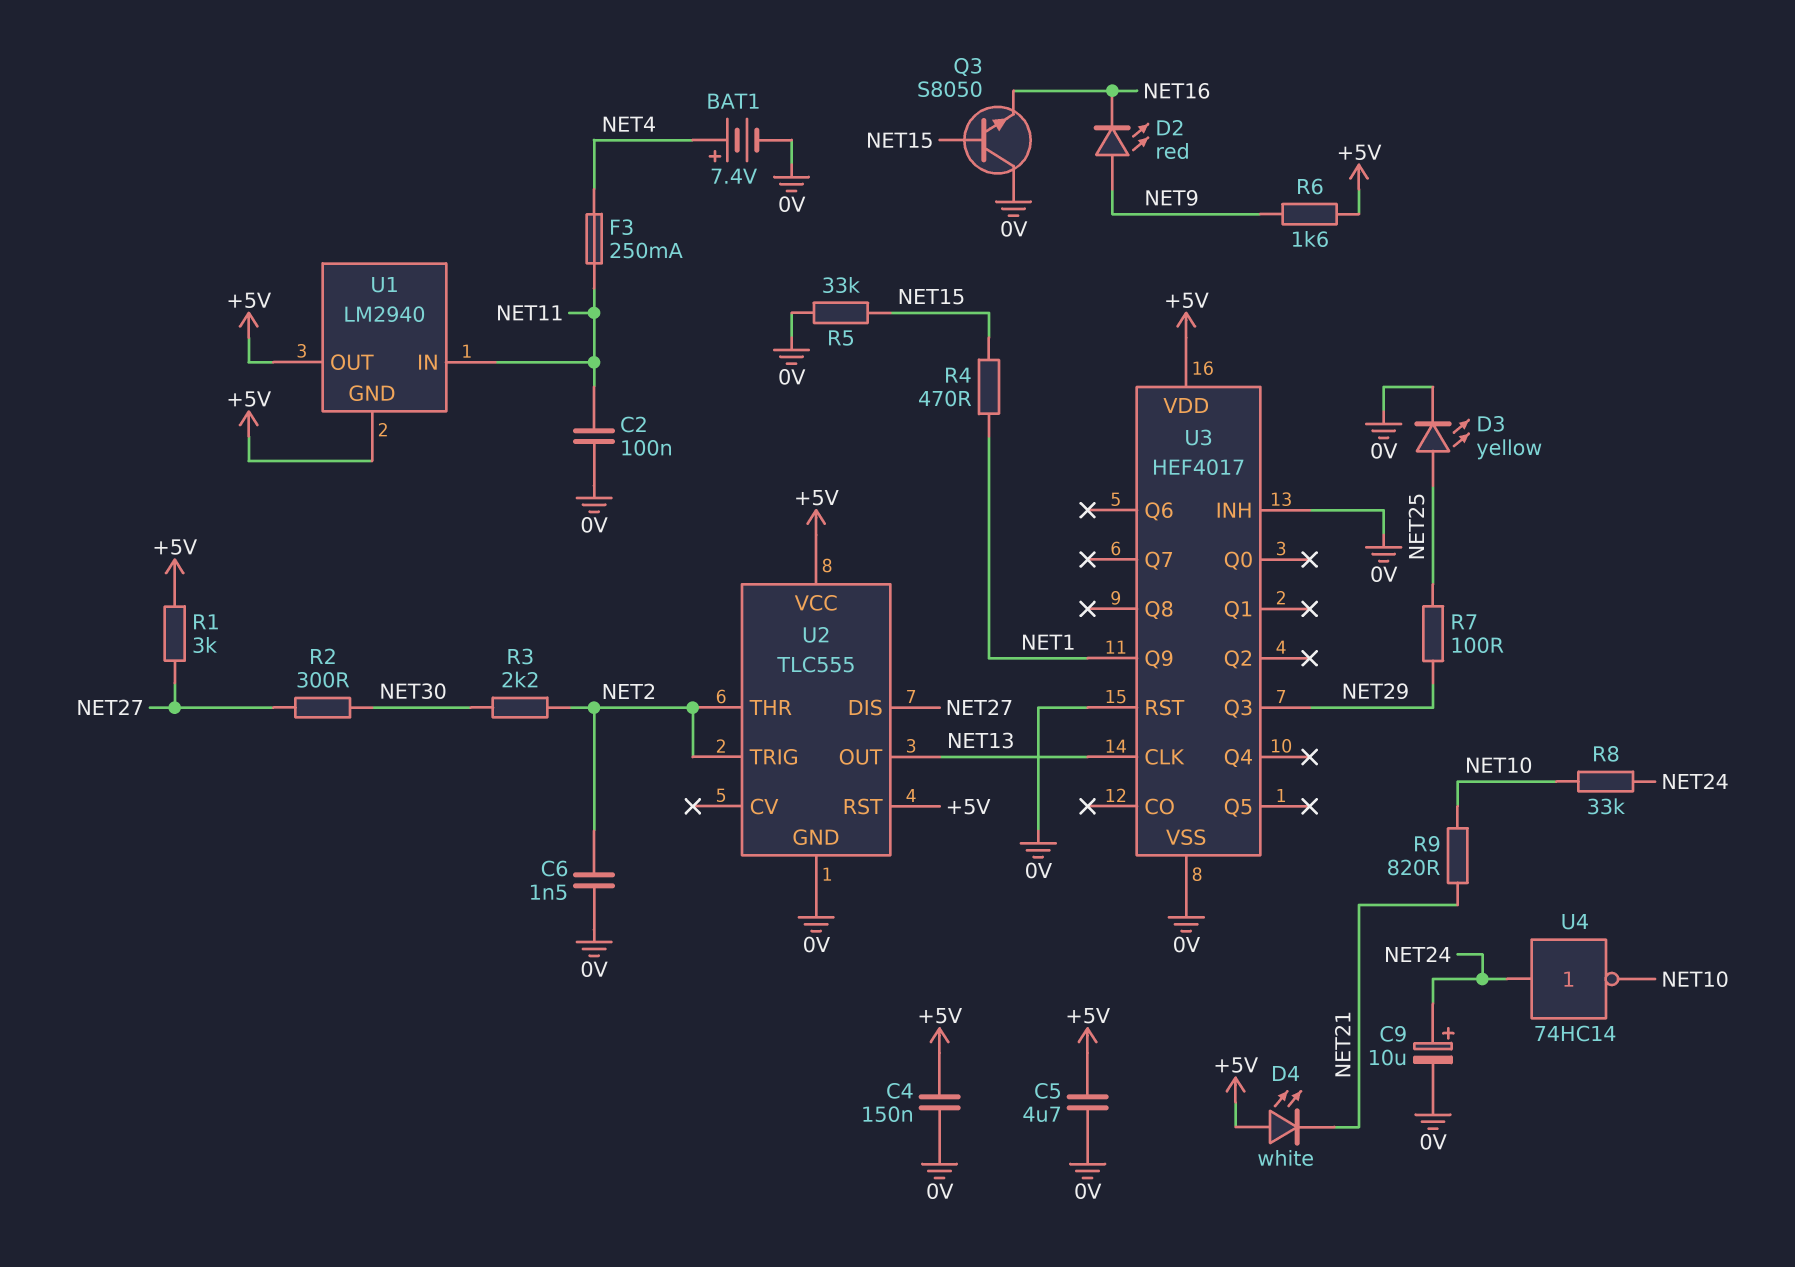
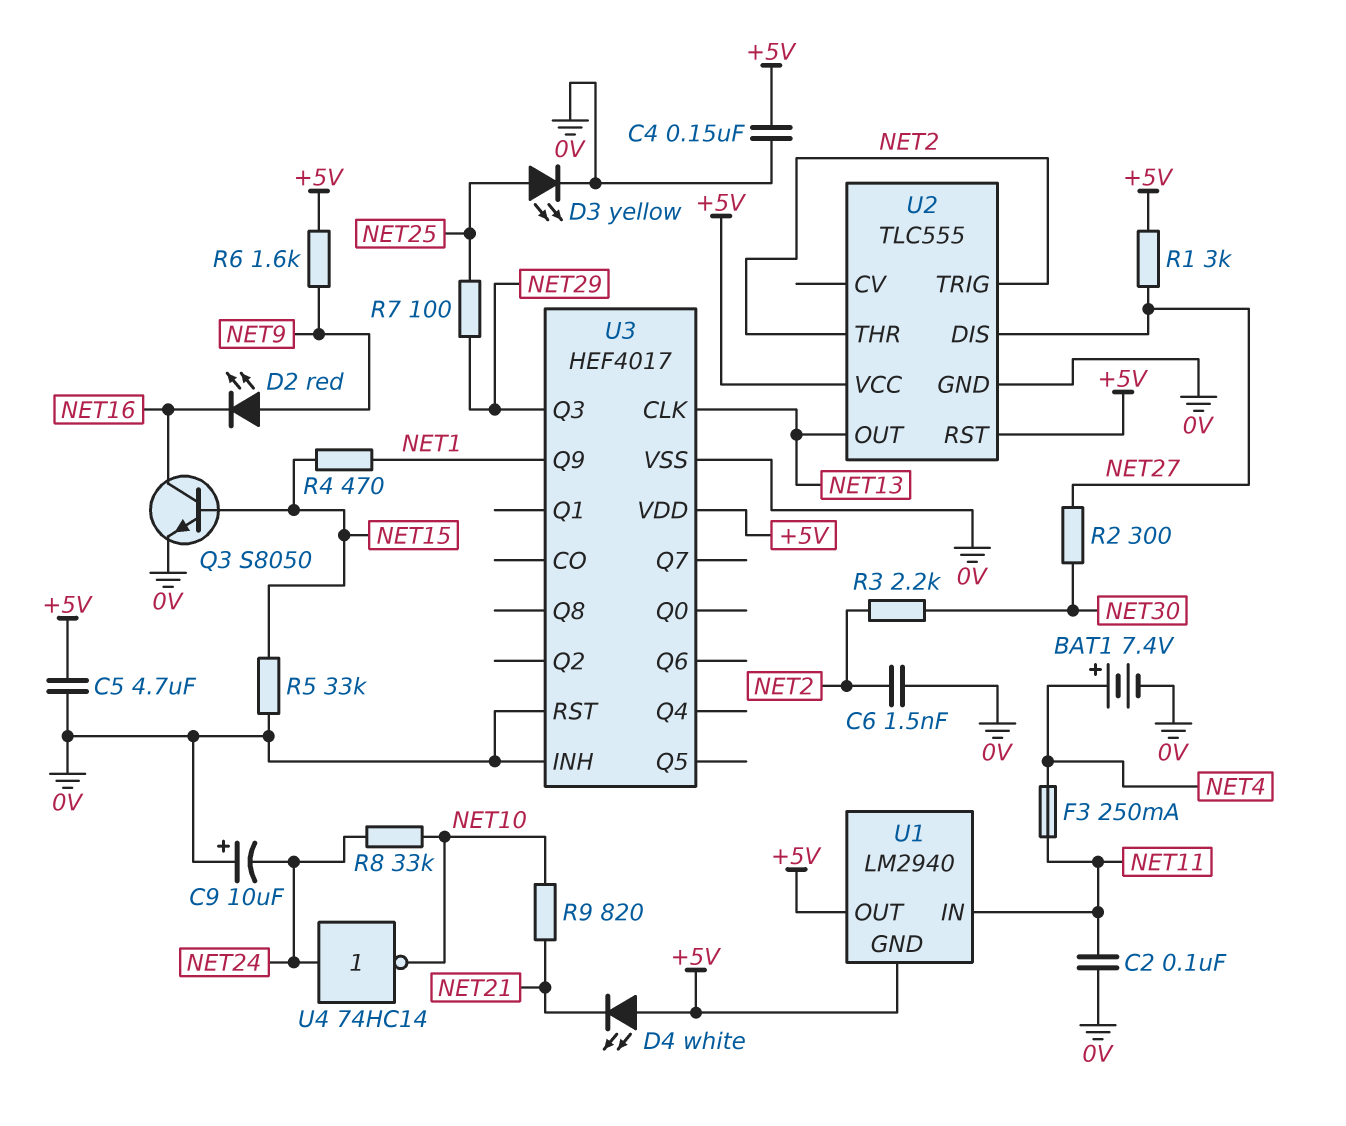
C9: 10uF (plus NET24, minus 0V) -> 10uF (plus 0V, minus NET24)
Q3: NPN S8050 (B NET15, C 0V, E NET16) -> NPN S8050 (B NET15, C NET16, E 0V)

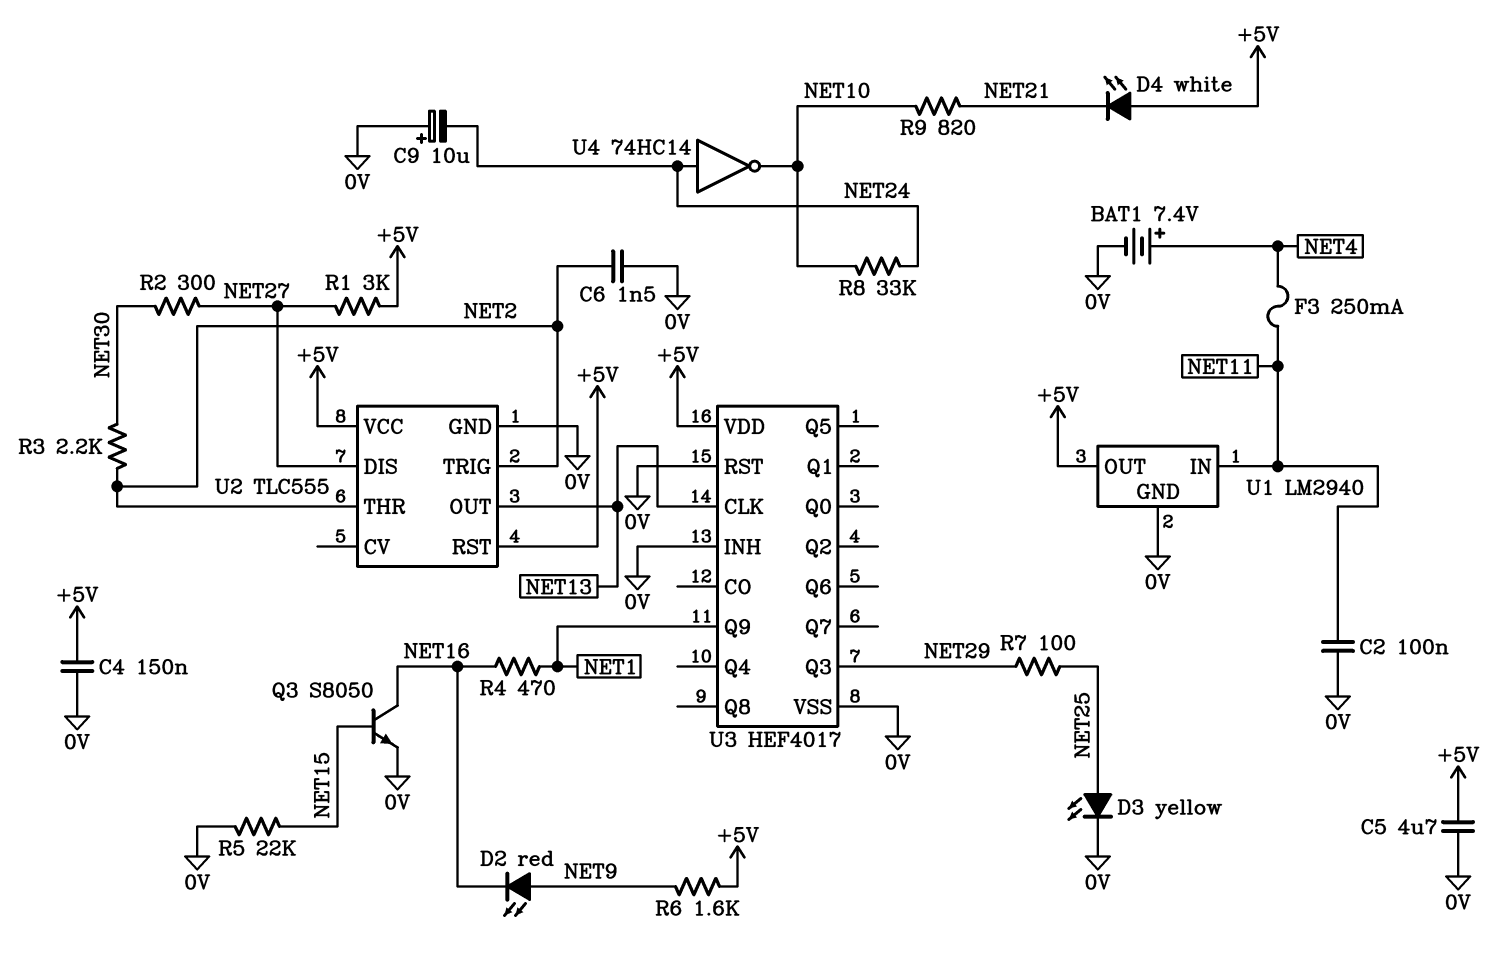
R4: 470 (NET1, NET15) -> 470 (NET1, NET16)
R5: 33k (0V, NET15) -> 22k (0V, NET15)
U1 pin GND: +5V -> 0V

